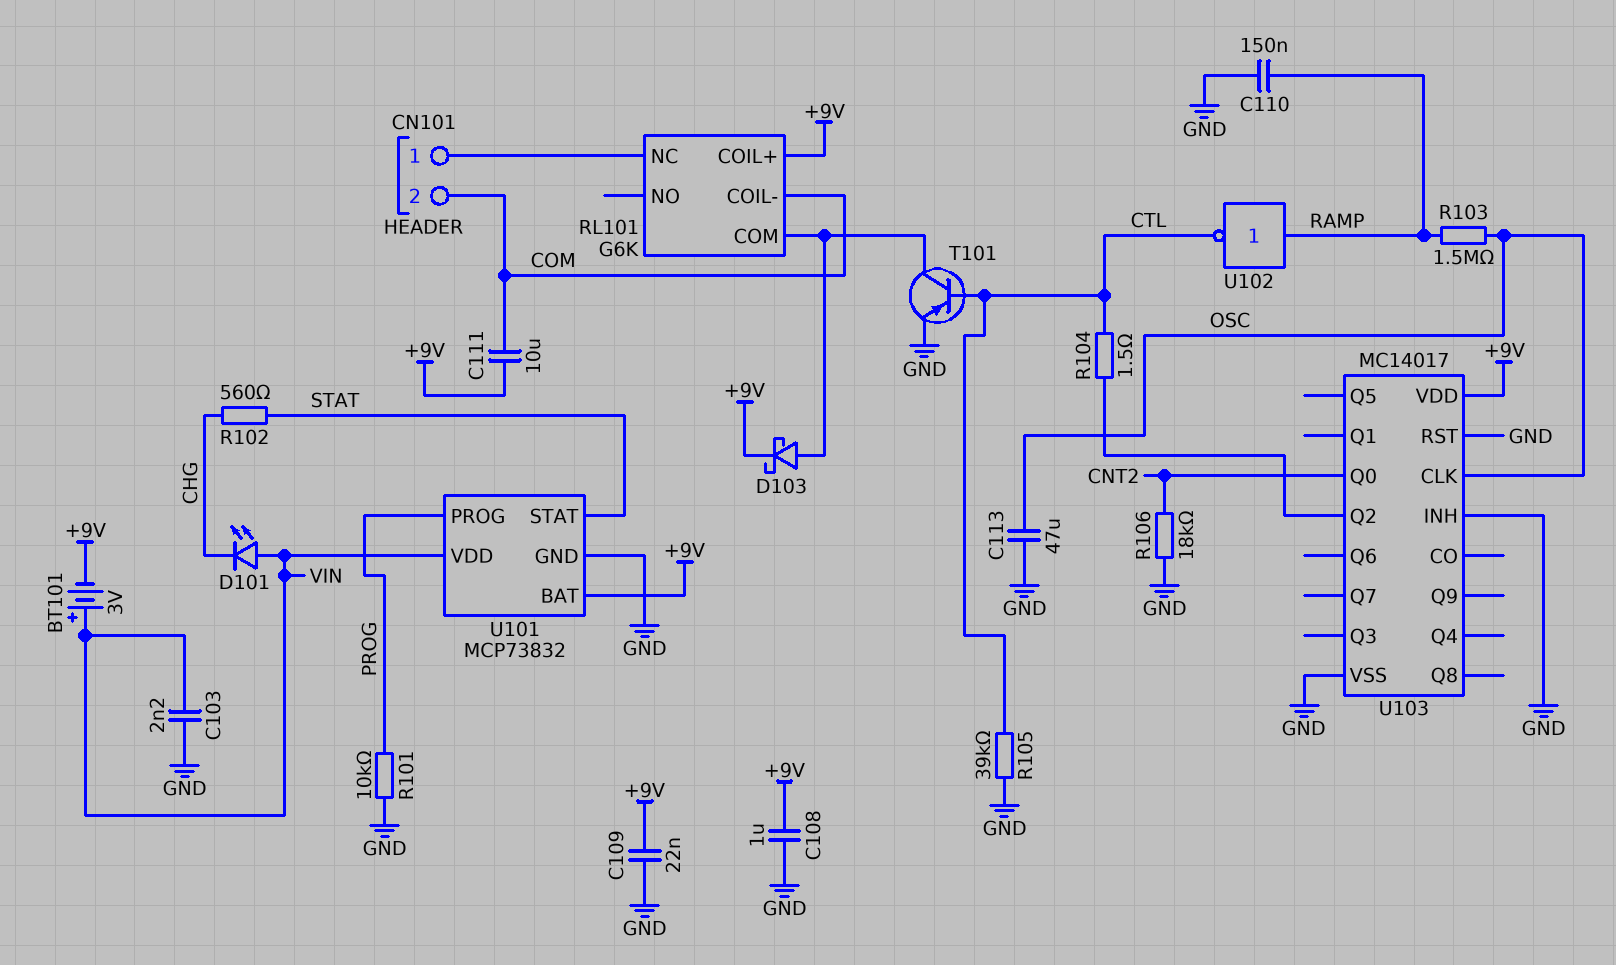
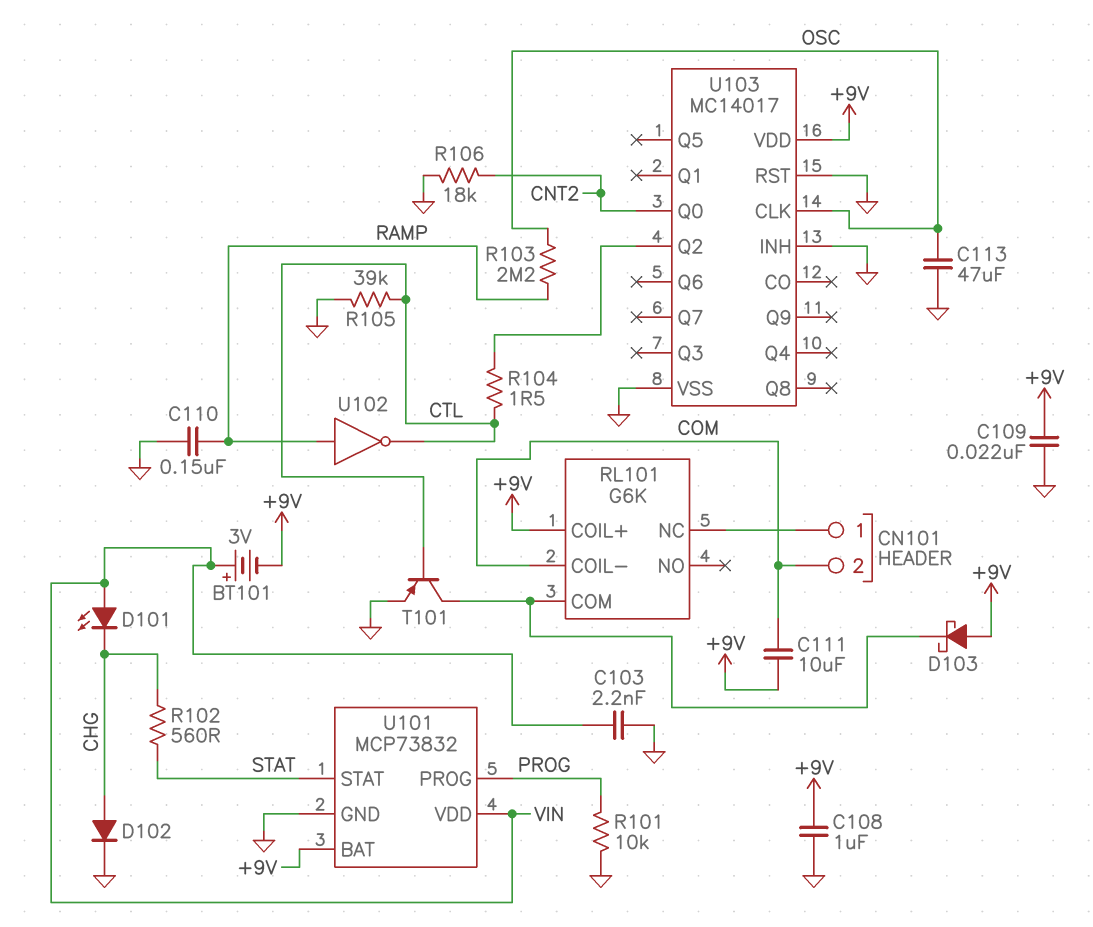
D102: none -> diode (A CHG, K GND)
D103: schottky (A RL101/COM, K +9V) -> schottky (A +9V, K RL101/COM)
R103: 1.5M (OSC, RAMP) -> 2.2M (OSC, RAMP)

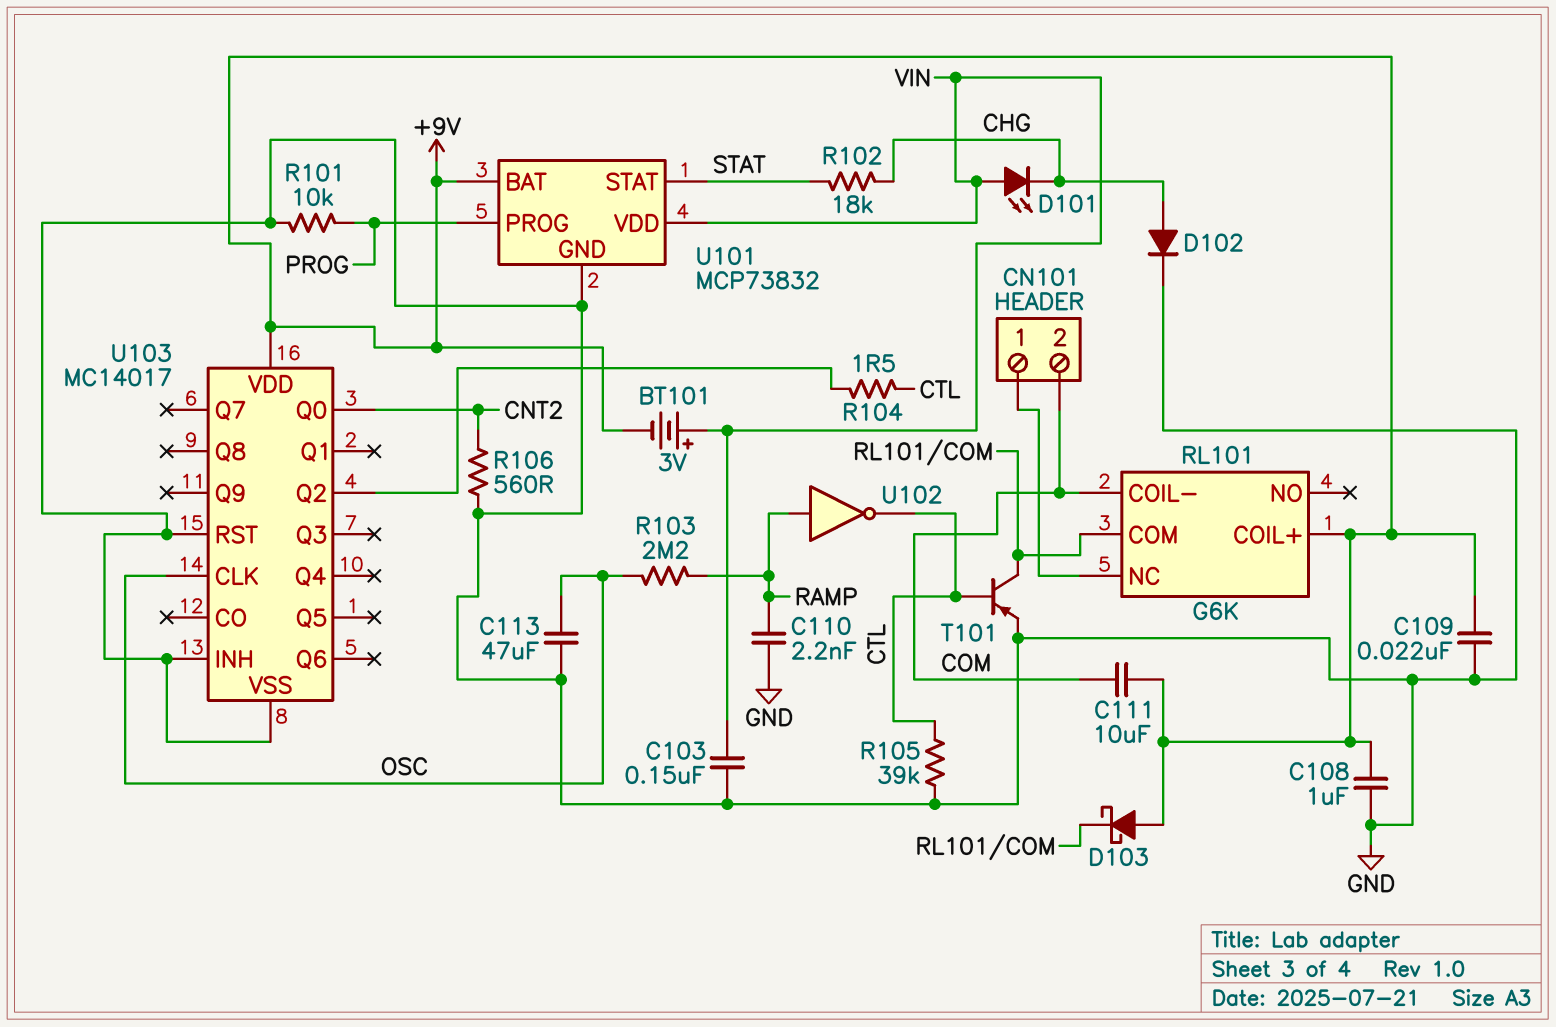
C103: 2.2nF (GND, VIN) -> 150nF (GND, VIN)
C110: 150nF (GND, RAMP) -> 2.2nF (GND, RAMP)
R102: 560 (CHG, STAT) -> 18k (CHG, STAT)
R106: 18k (CNT2, GND) -> 560 (CNT2, GND)

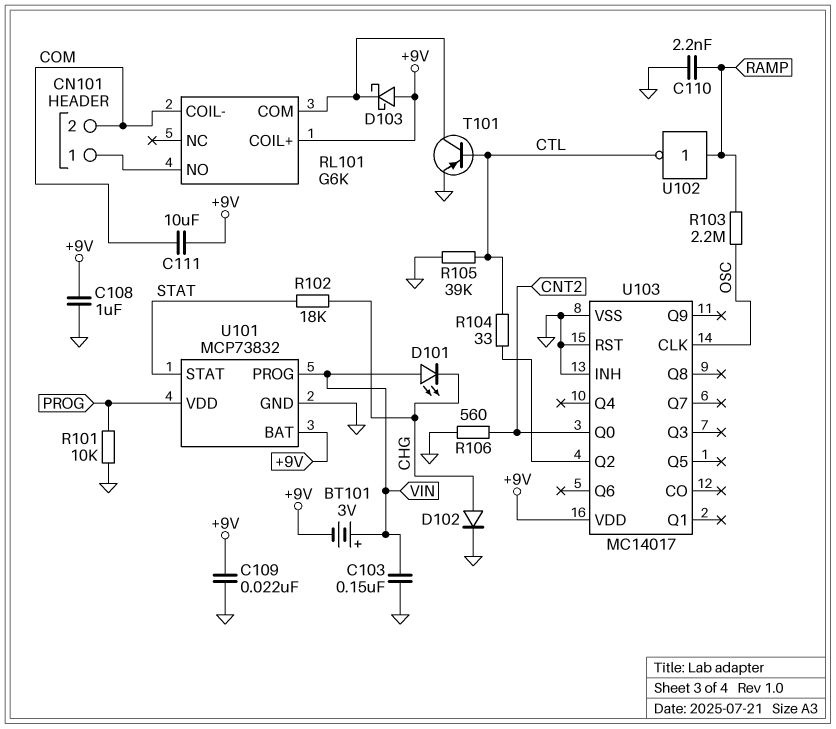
C113: 47uF (GND, OSC) -> none
R104: 1.5 (CTL, U103/Q2) -> 33 (CTL, U103/Q2)
RL101 pin NC: CN101/1 -> none
RL101 pin NO: none -> CN101/1
U101 pin PROG: PROG -> VIN
U101 pin VDD: VIN -> PROG

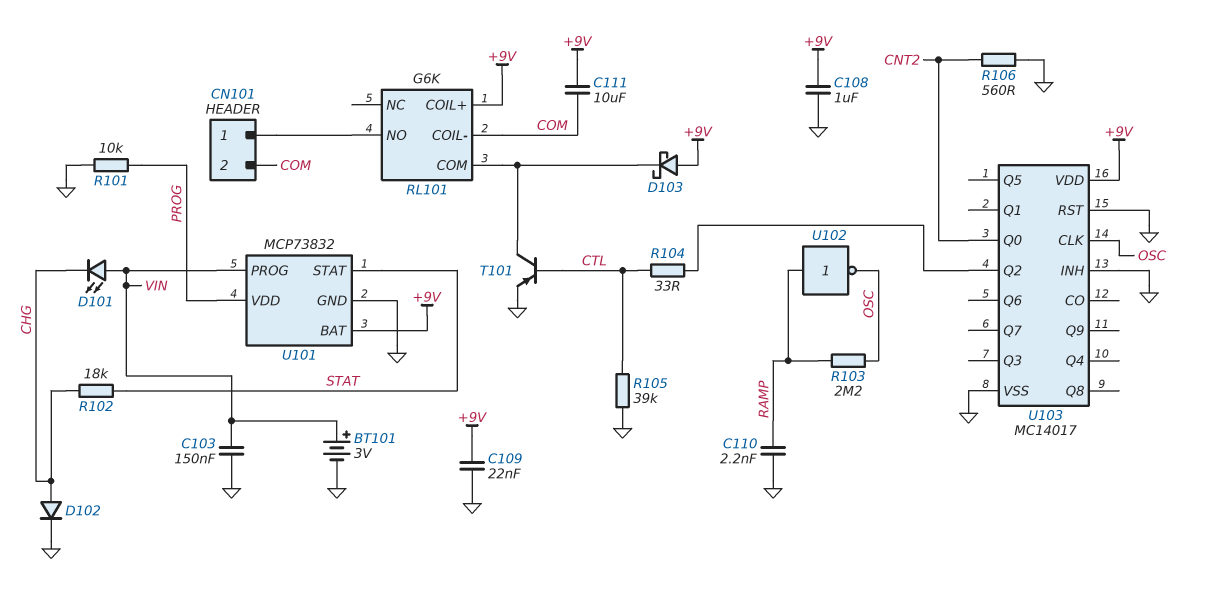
BT101: 3V (plus VIN, minus +9V) -> 3V (plus VIN, minus GND)
U102: NOT (in RAMP, out CTL) -> NOT (in RAMP, out OSC)

